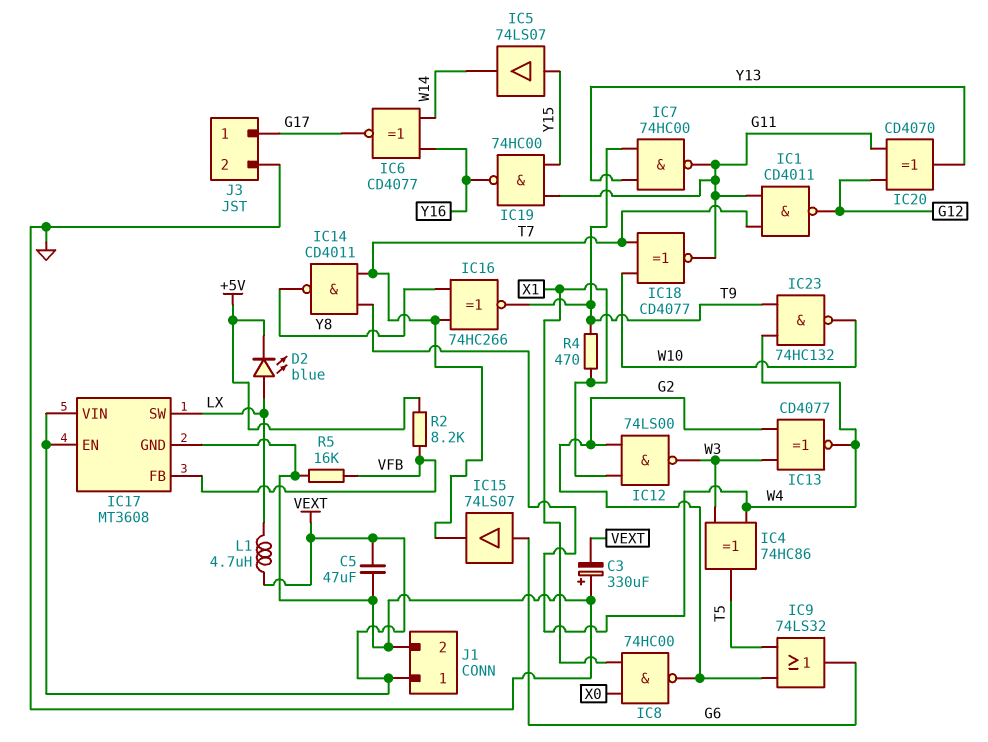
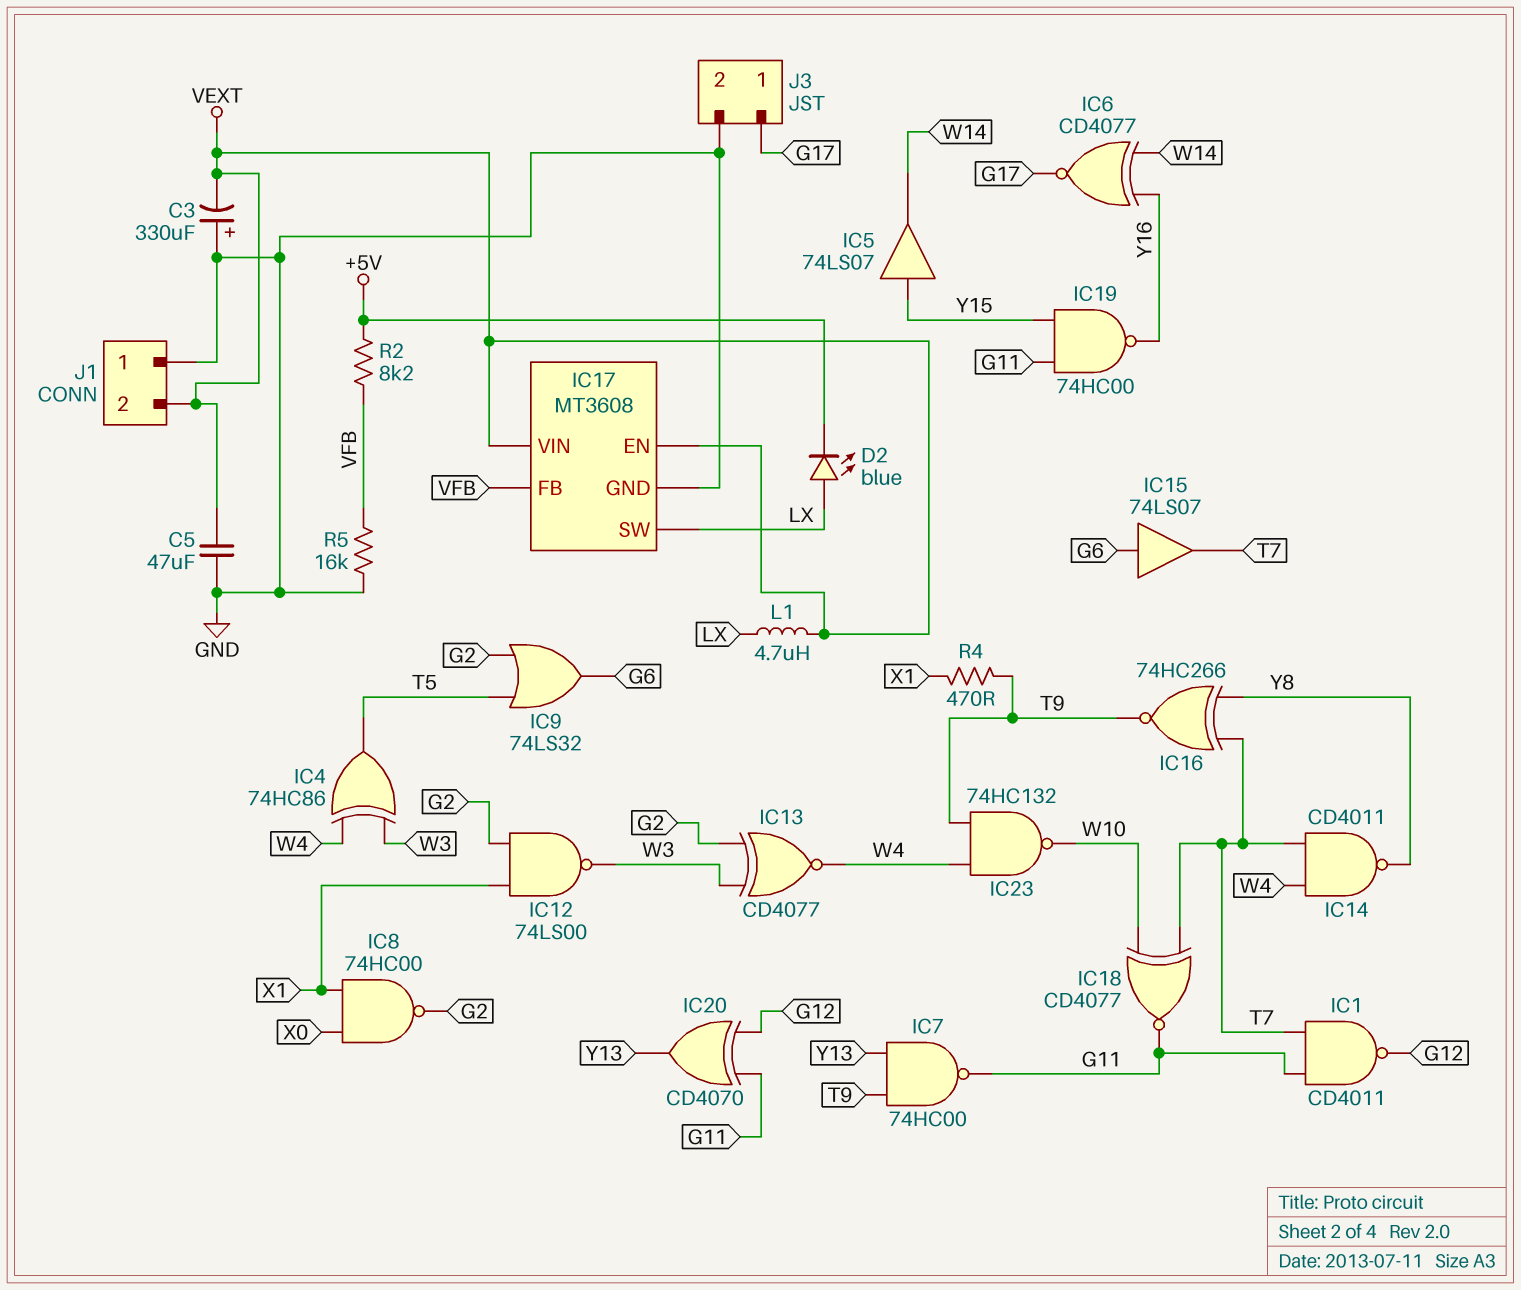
J1 pin 1: VEXT -> GND
J1 pin 2: GND -> VEXT

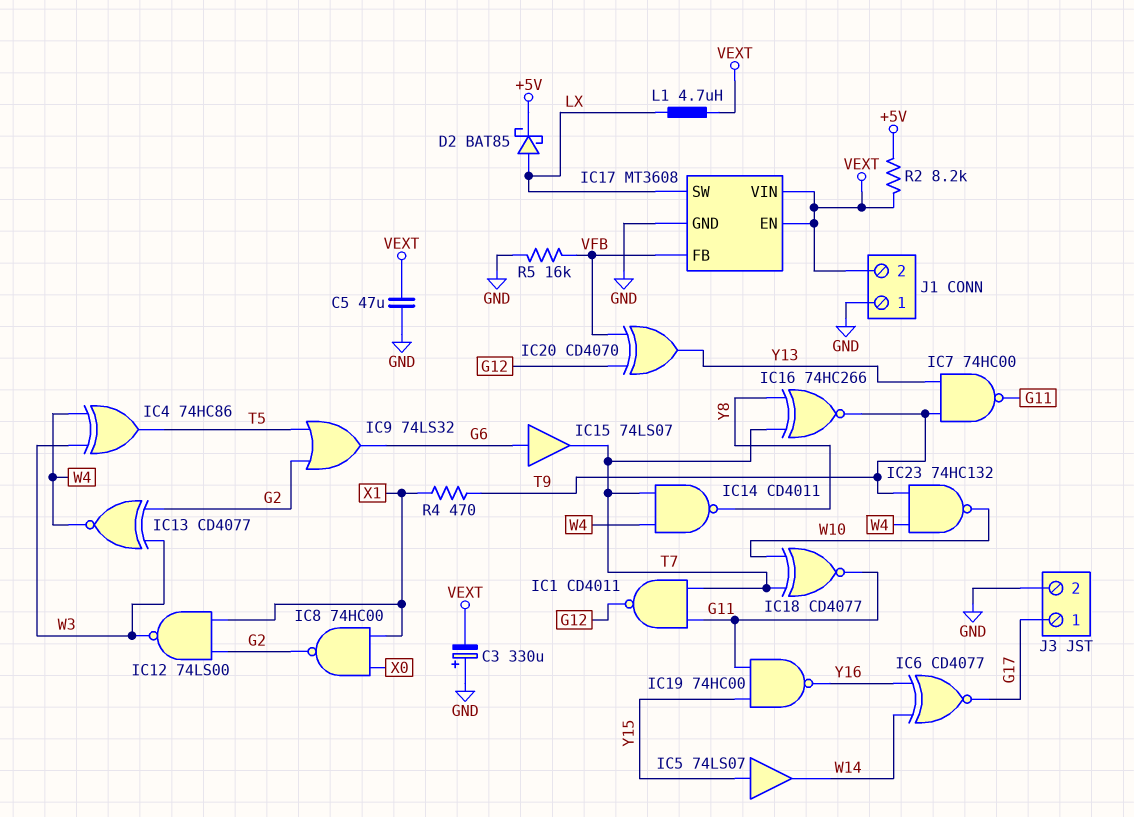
D2: LED blue (A LX, K +5V) -> schottky BAT85 (A LX, K +5V)
IC20: XOR CD4070 (in G11, in G12, out Y13) -> XOR CD4070 (in G12, in VFB, out Y13)
R2: 8.2k (+5V, VFB) -> 8.2k (+5V, VEXT)

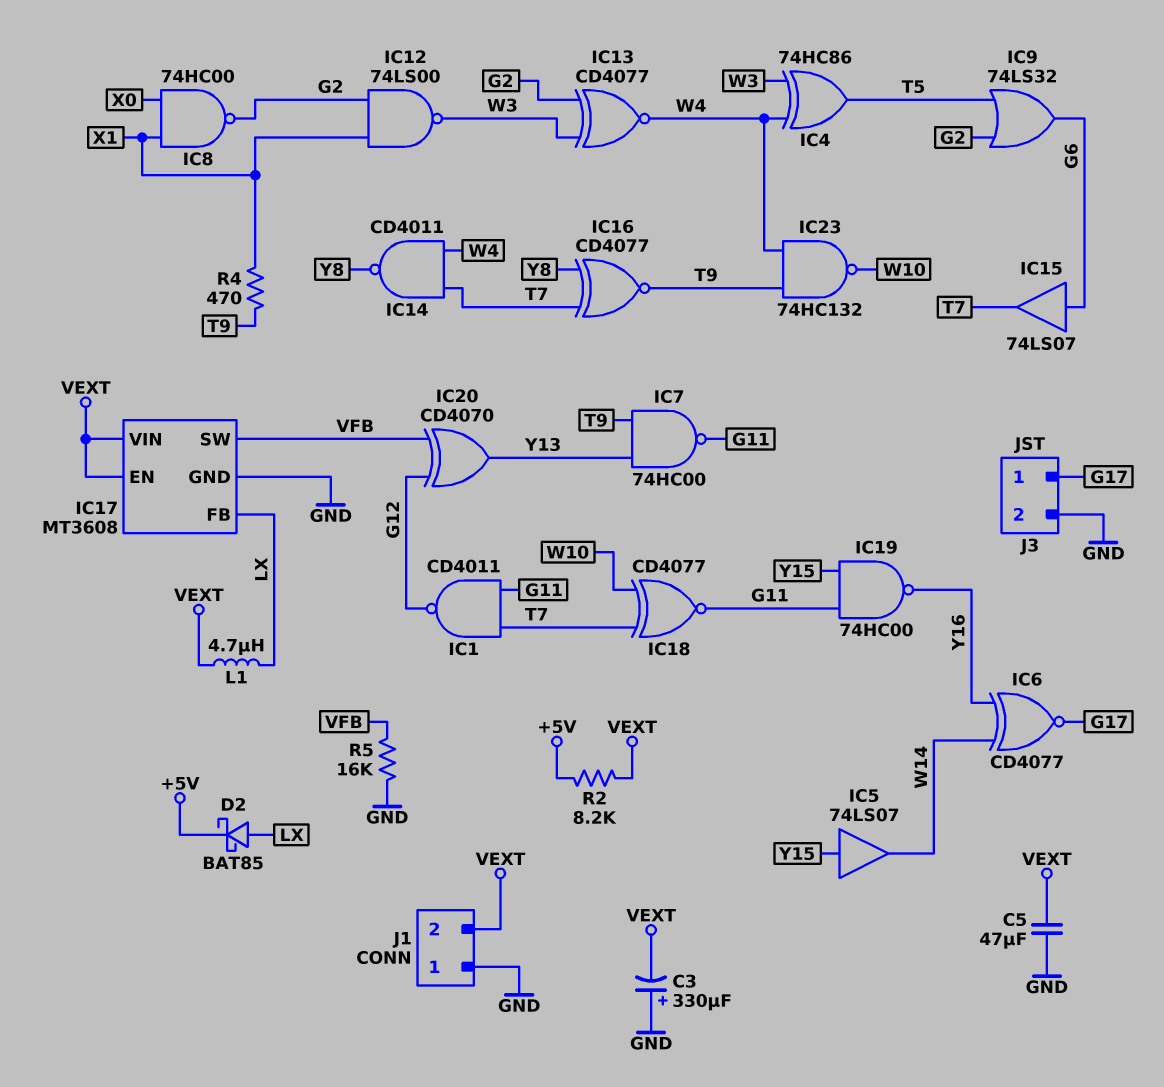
IC16: XNOR 74HC266 (in T7, in Y8, out T9) -> XNOR CD4077 (in T7, in Y8, out T9)
IC17 pin FB: VFB -> LX
IC17 pin SW: LX -> VFB

